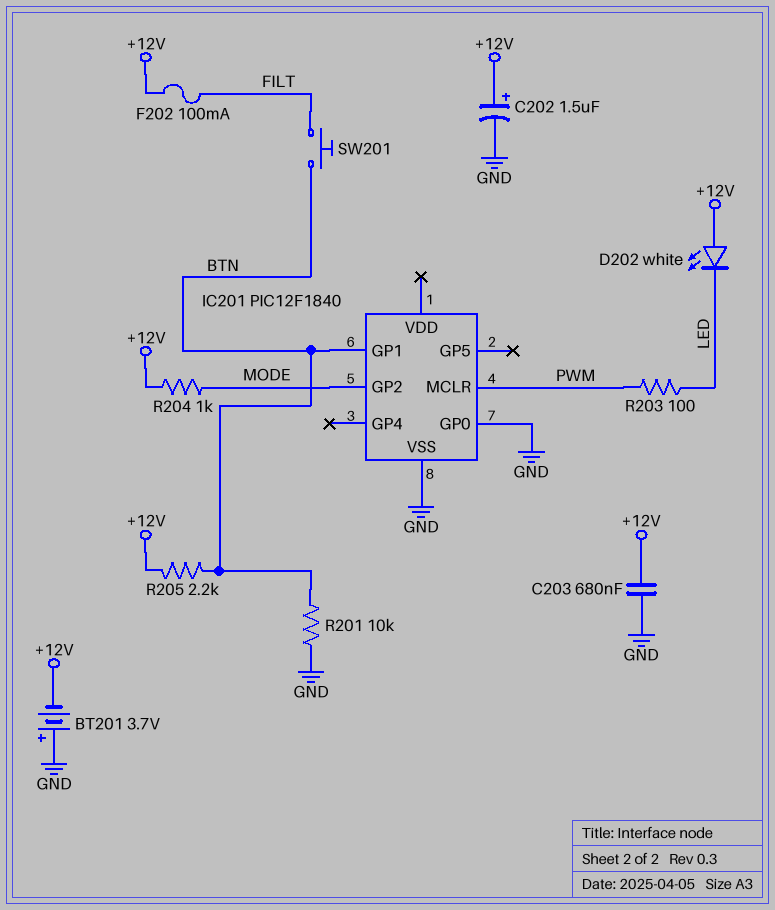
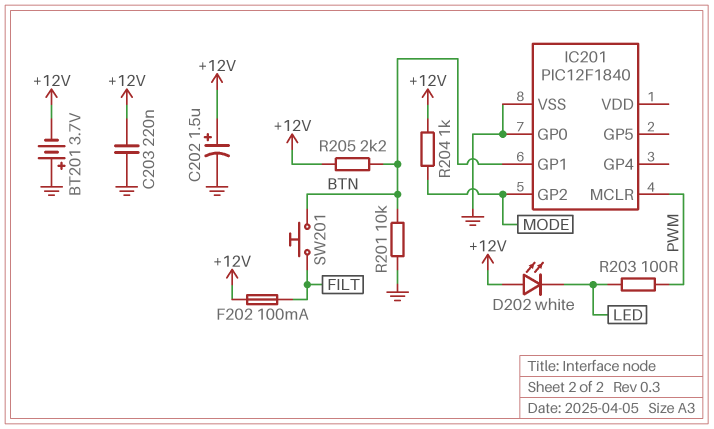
C203: 680nF (+12V, GND) -> 220nF (+12V, GND)

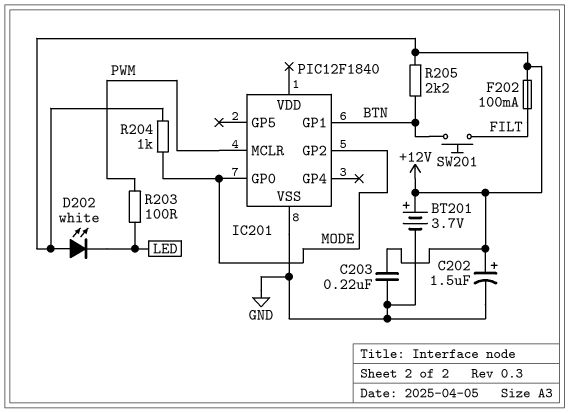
BT201: 3.7V (plus GND, minus +12V) -> 3.7V (plus +12V, minus GND)
IC201 pin GP0: GND -> MODE
R201: 10k (BTN, GND) -> none

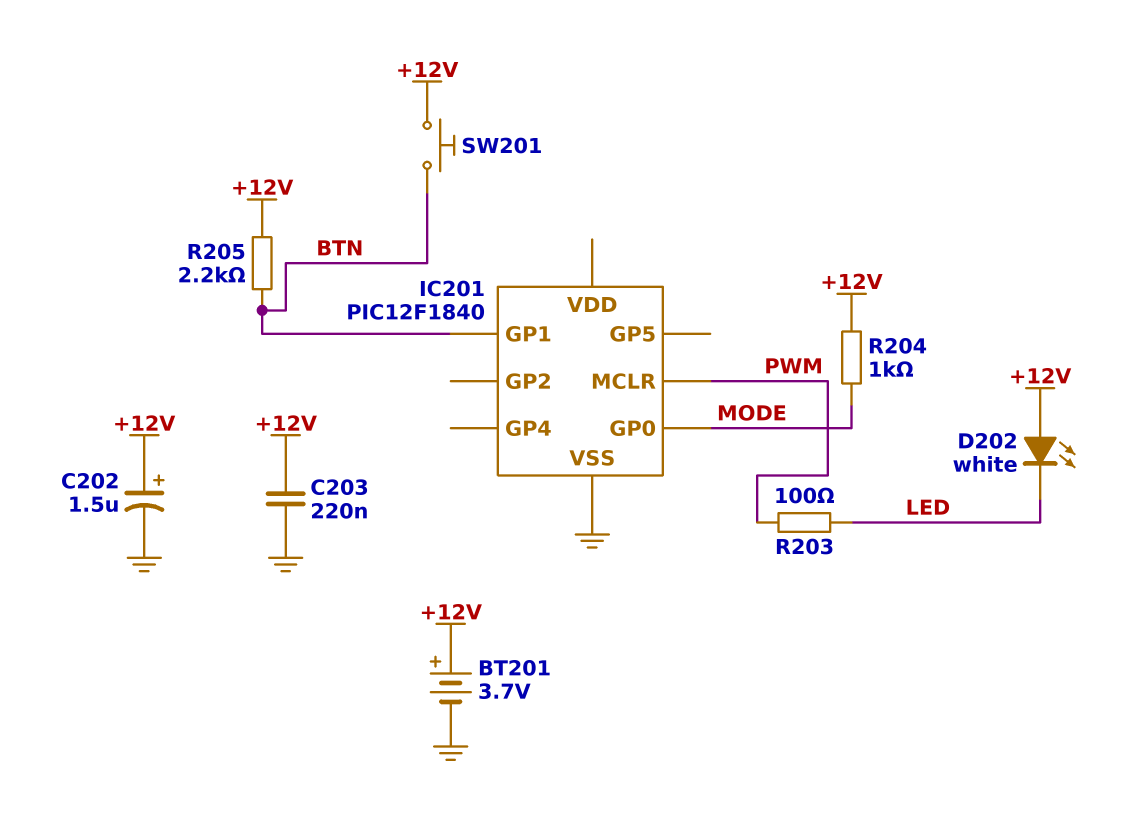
F202: 100mA (+12V, FILT) -> none
IC201 pin GP2: MODE -> none
SW201: button (BTN, FILT) -> button (+12V, BTN)

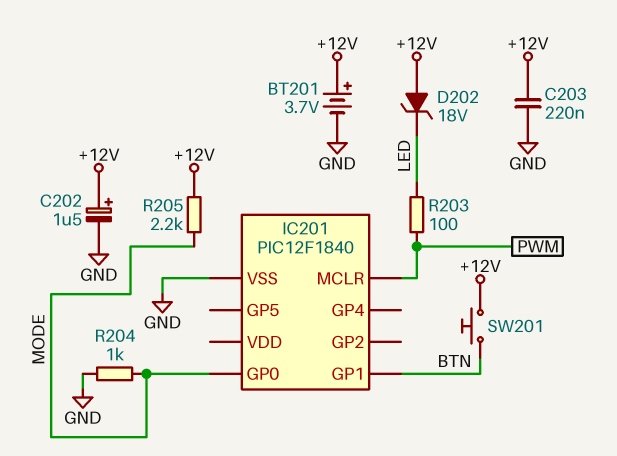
D202: LED white (A +12V, K LED) -> zener 18V (A +12V, K LED)
R204: 1k (+12V, MODE) -> 1k (GND, MODE)
R205: 2.2k (+12V, BTN) -> 2.2k (+12V, MODE)

